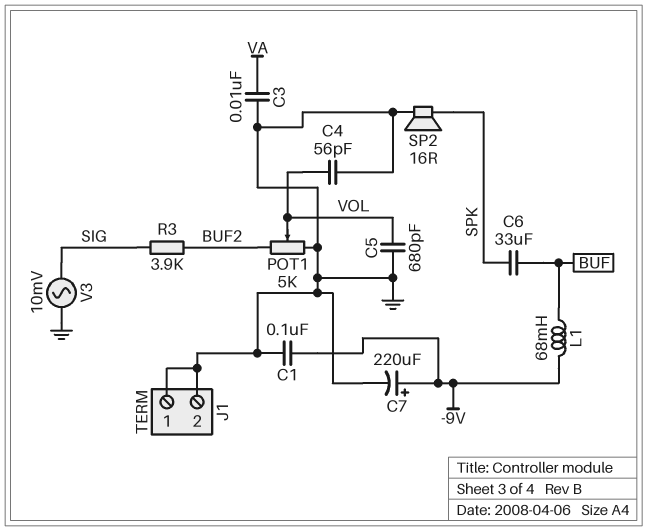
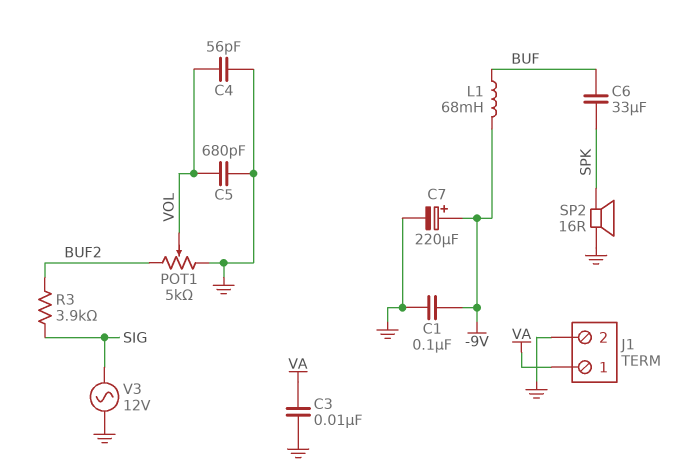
J1 pin 1: GND -> VA
V3: AC 10mV (GND, SIG) -> AC 12V (GND, SIG)

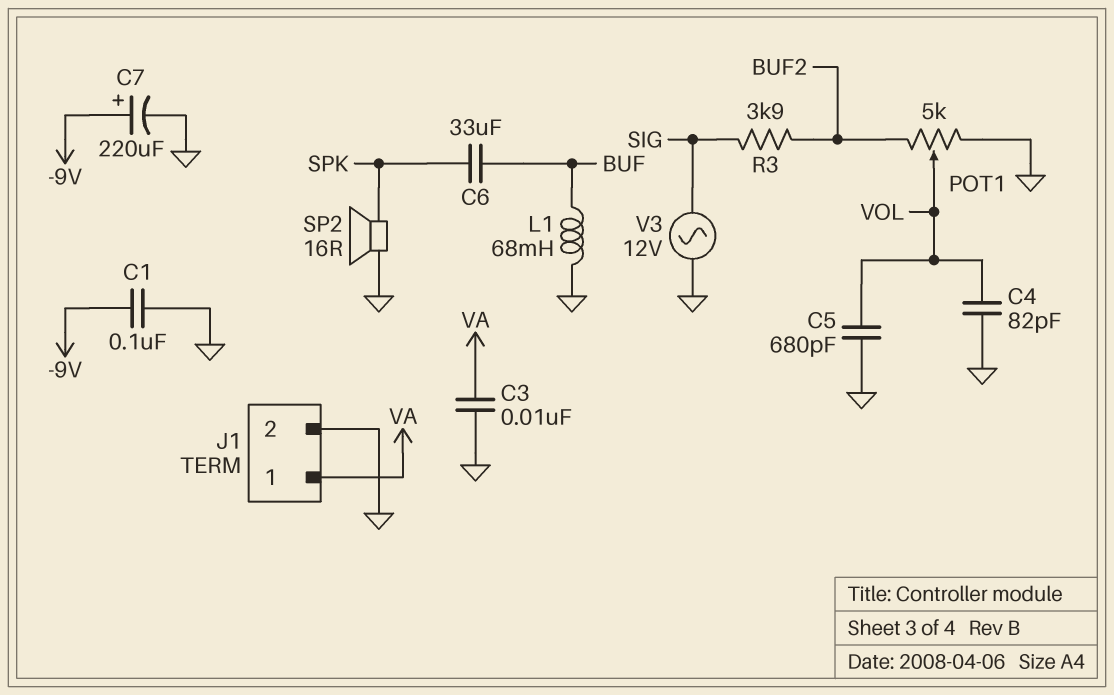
C4: 56pF (GND, VOL) -> 82pF (GND, VOL)
L1: 68mH (-9V, BUF) -> 68mH (BUF, GND)

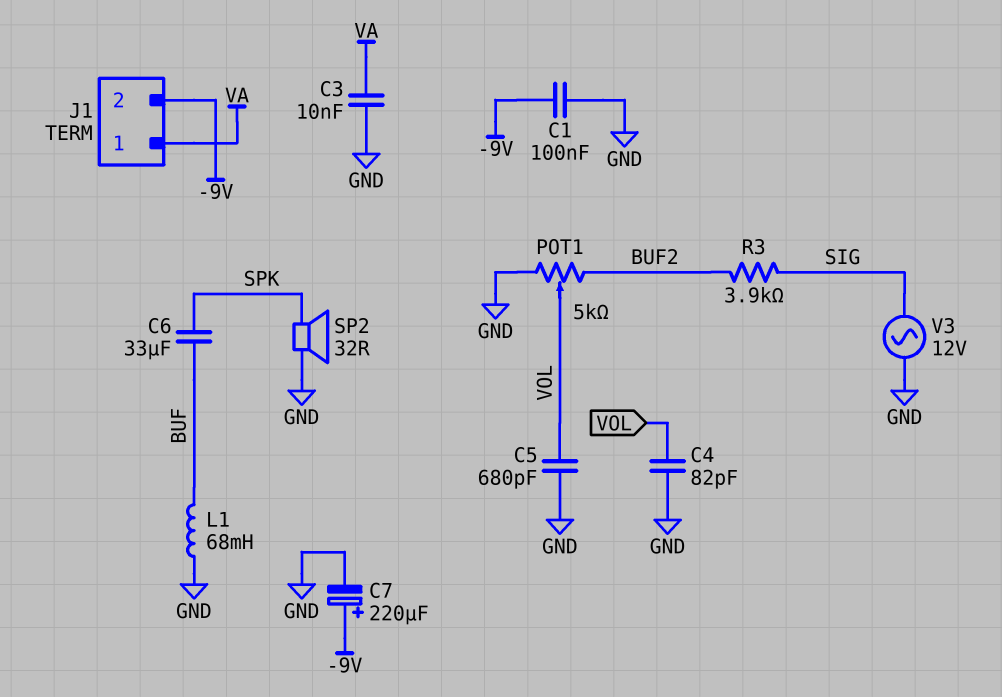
J1 pin 2: GND -> -9V
SP2: speaker 16R (GND, SPK) -> speaker 32R (GND, SPK)

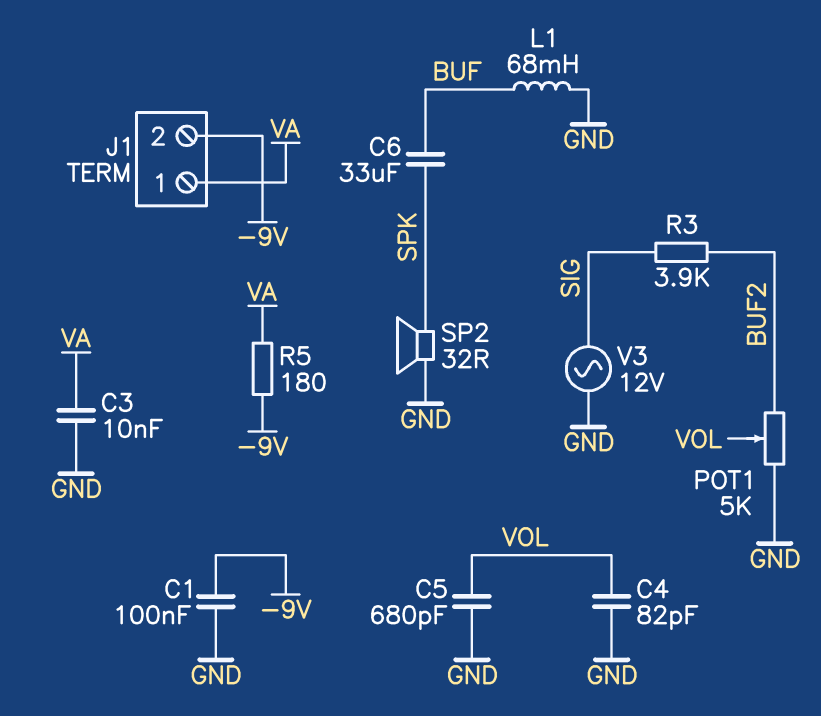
C7: 220uF (plus -9V, minus GND) -> none
R5: none -> 180 (-9V, VA)

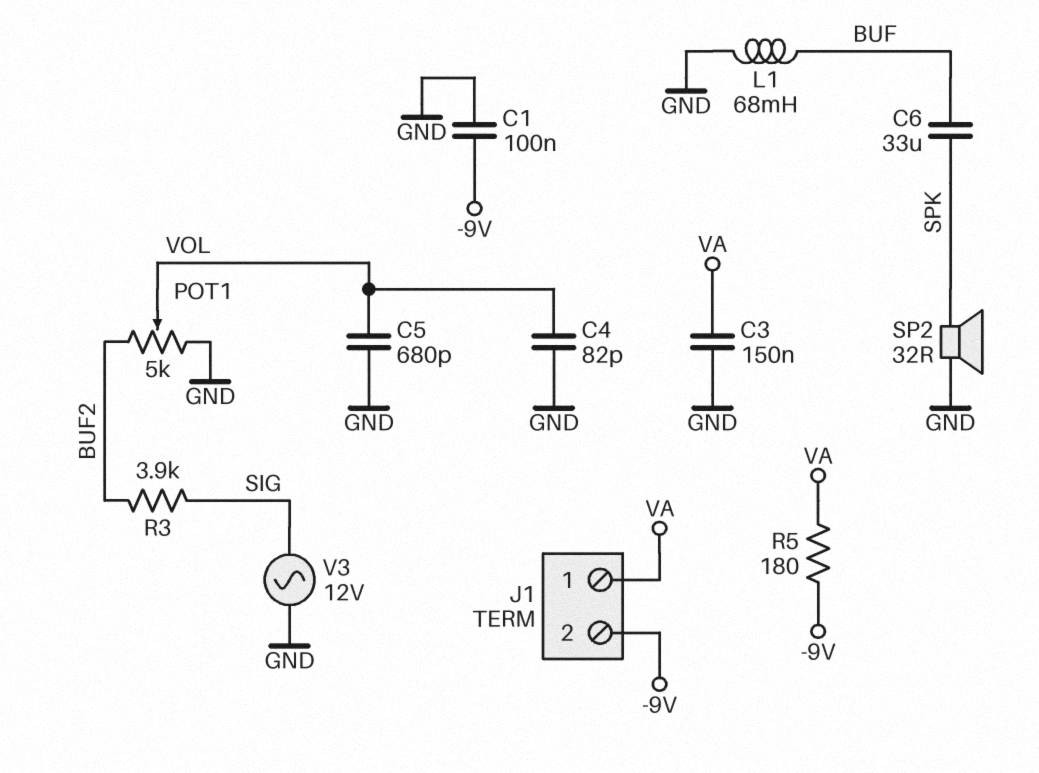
C3: 10nF (GND, VA) -> 150nF (GND, VA)

